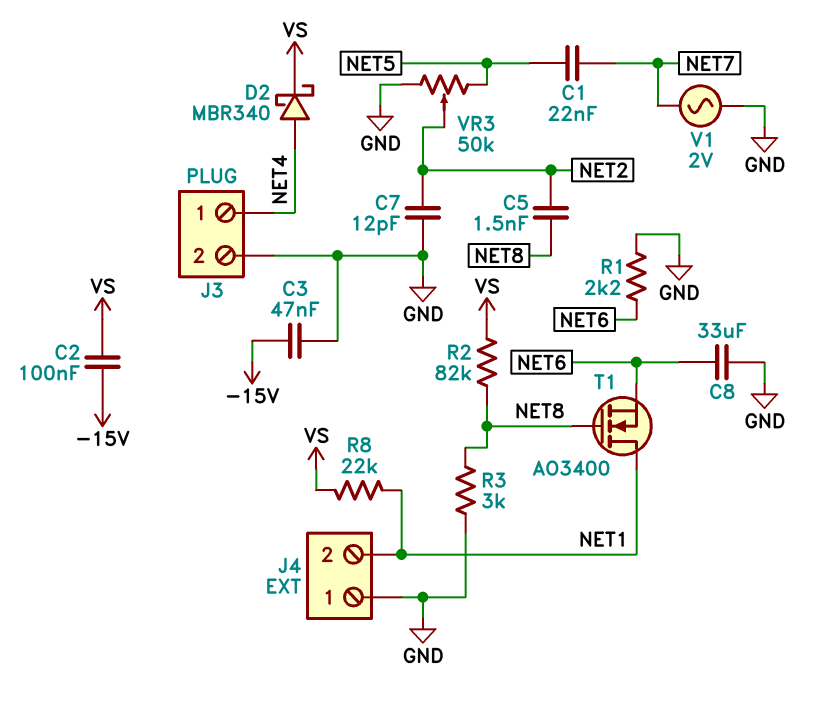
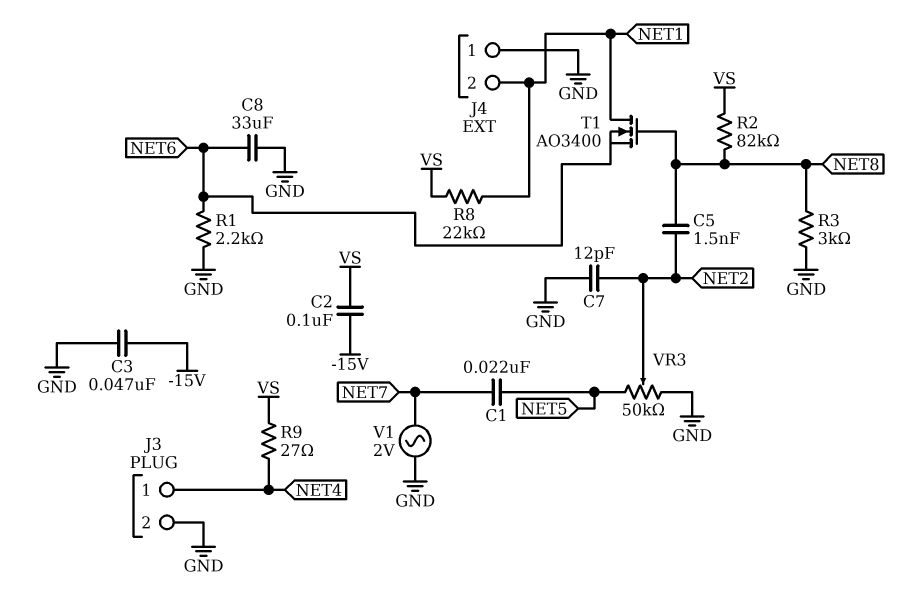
D2: schottky MBR340 (A NET4, K VS) -> none
R9: none -> 27 (NET4, VS)

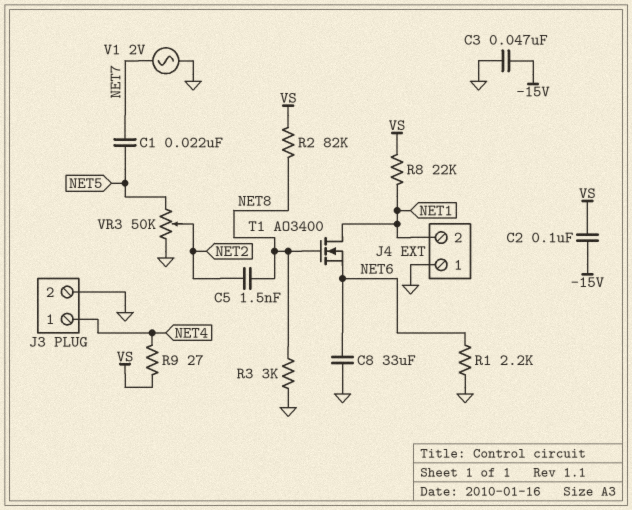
C7: 12pF (GND, NET2) -> none

